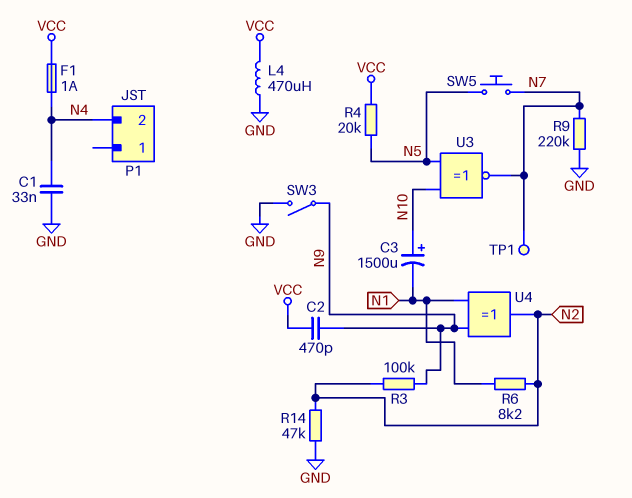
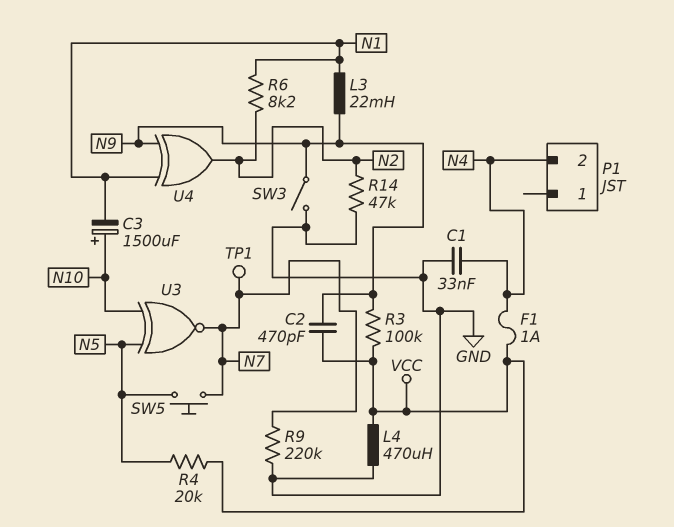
L3: none -> 22mH (N1, N9)
R3: 100k (N2, N9) -> 100k (N9, VCC)

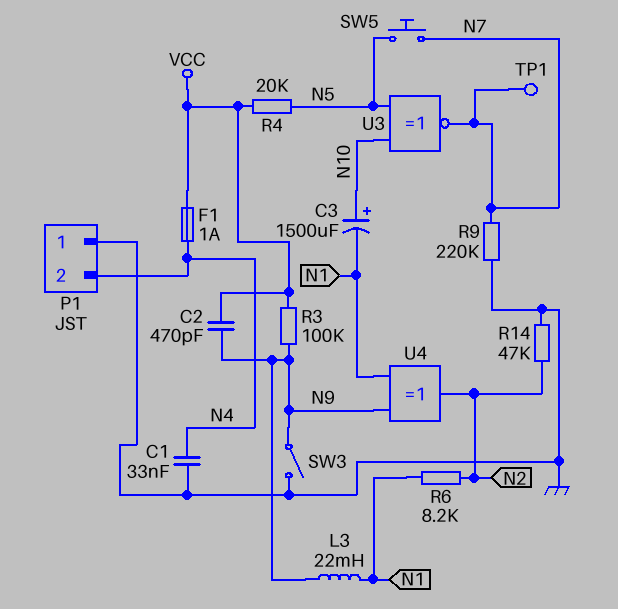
L4: 470uH (GND, VCC) -> none
P1 pin 1: none -> GND

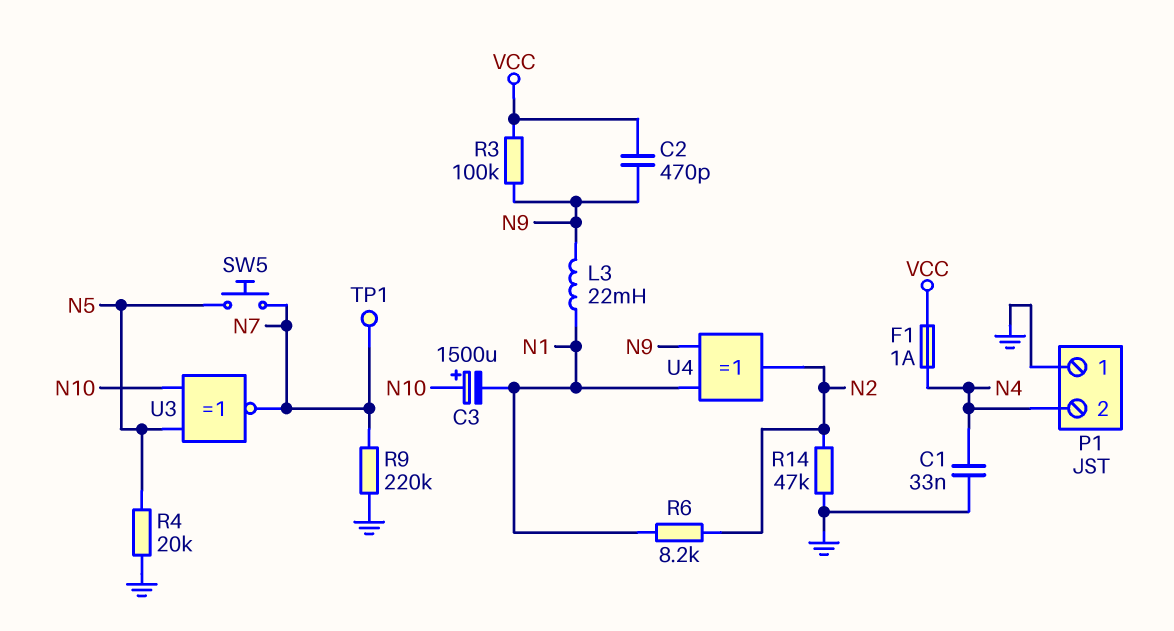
R4: 20k (N5, VCC) -> 20k (GND, N5)
SW3: switch (GND, N9) -> none

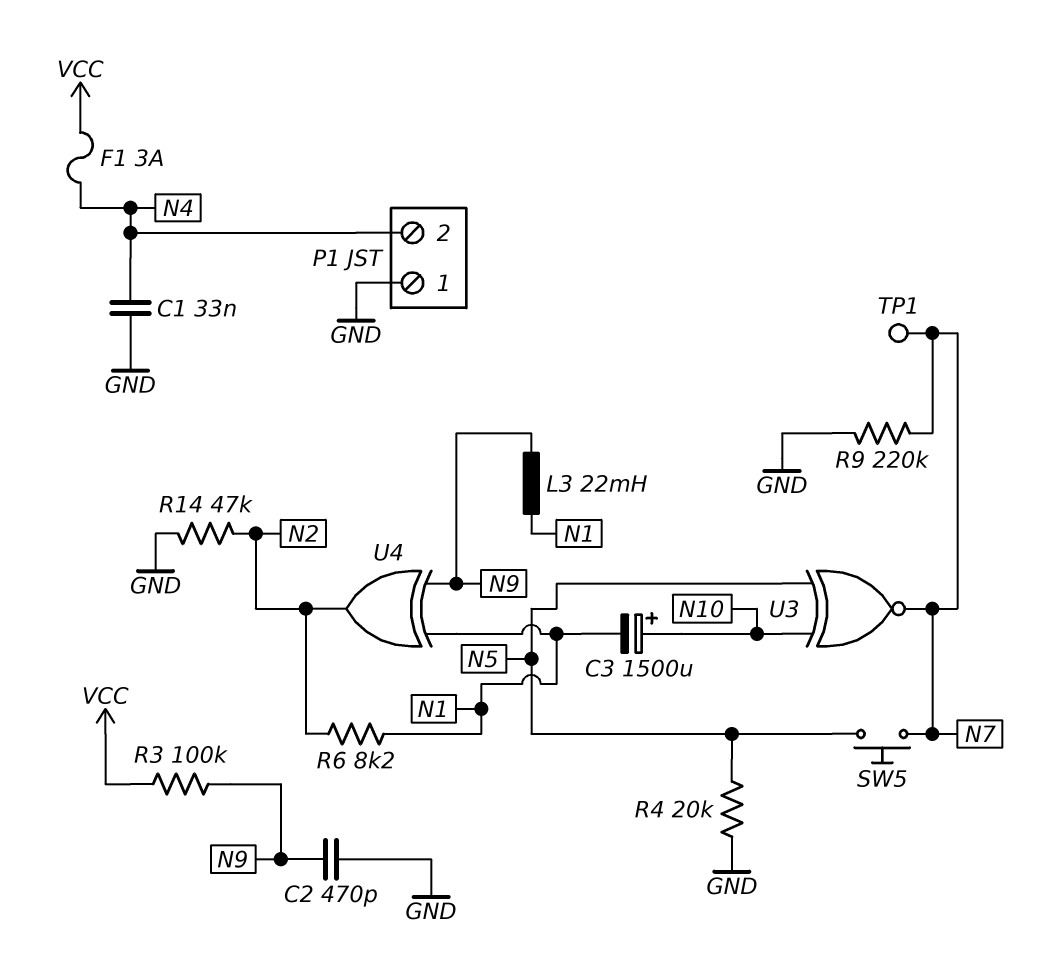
C2: 470pF (N9, VCC) -> 470pF (GND, N9)
F1: 1A (N4, VCC) -> 3A (N4, VCC)

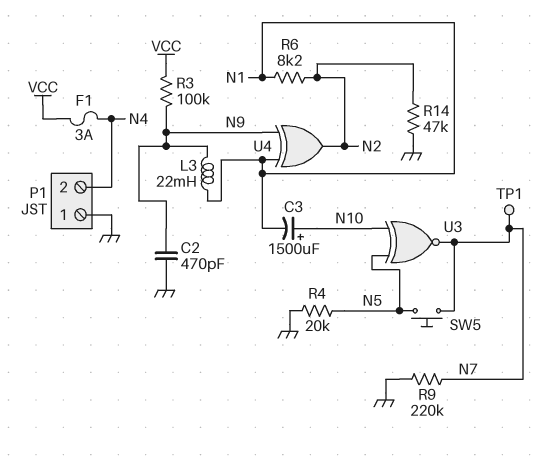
C1: 33nF (GND, N4) -> none

